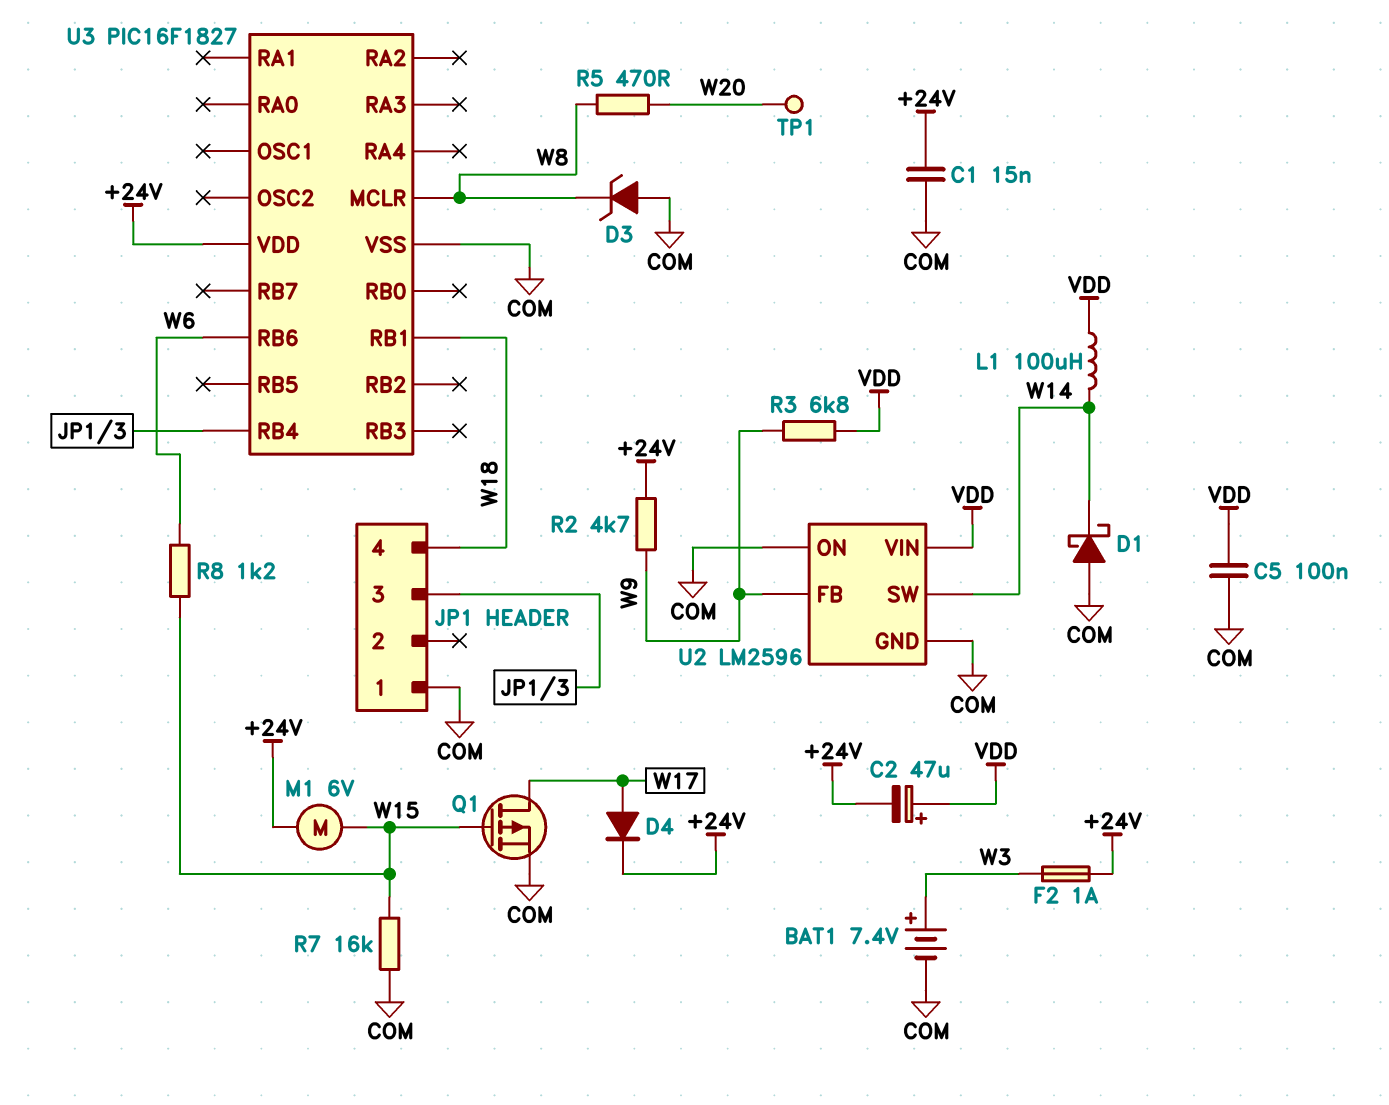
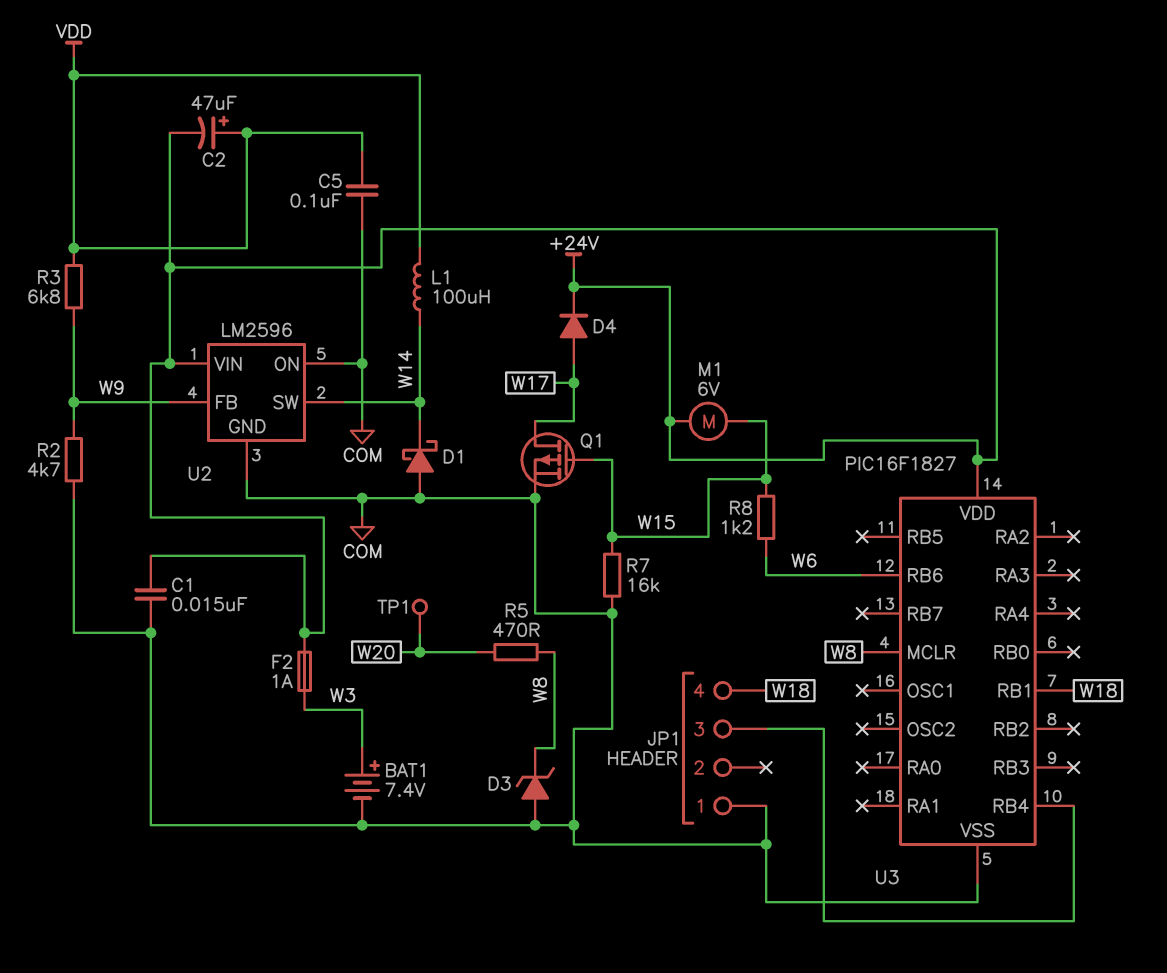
R2: 4.7k (+24V, W9) -> 4.7k (COM, W9)
U2 pin VIN: VDD -> +24V

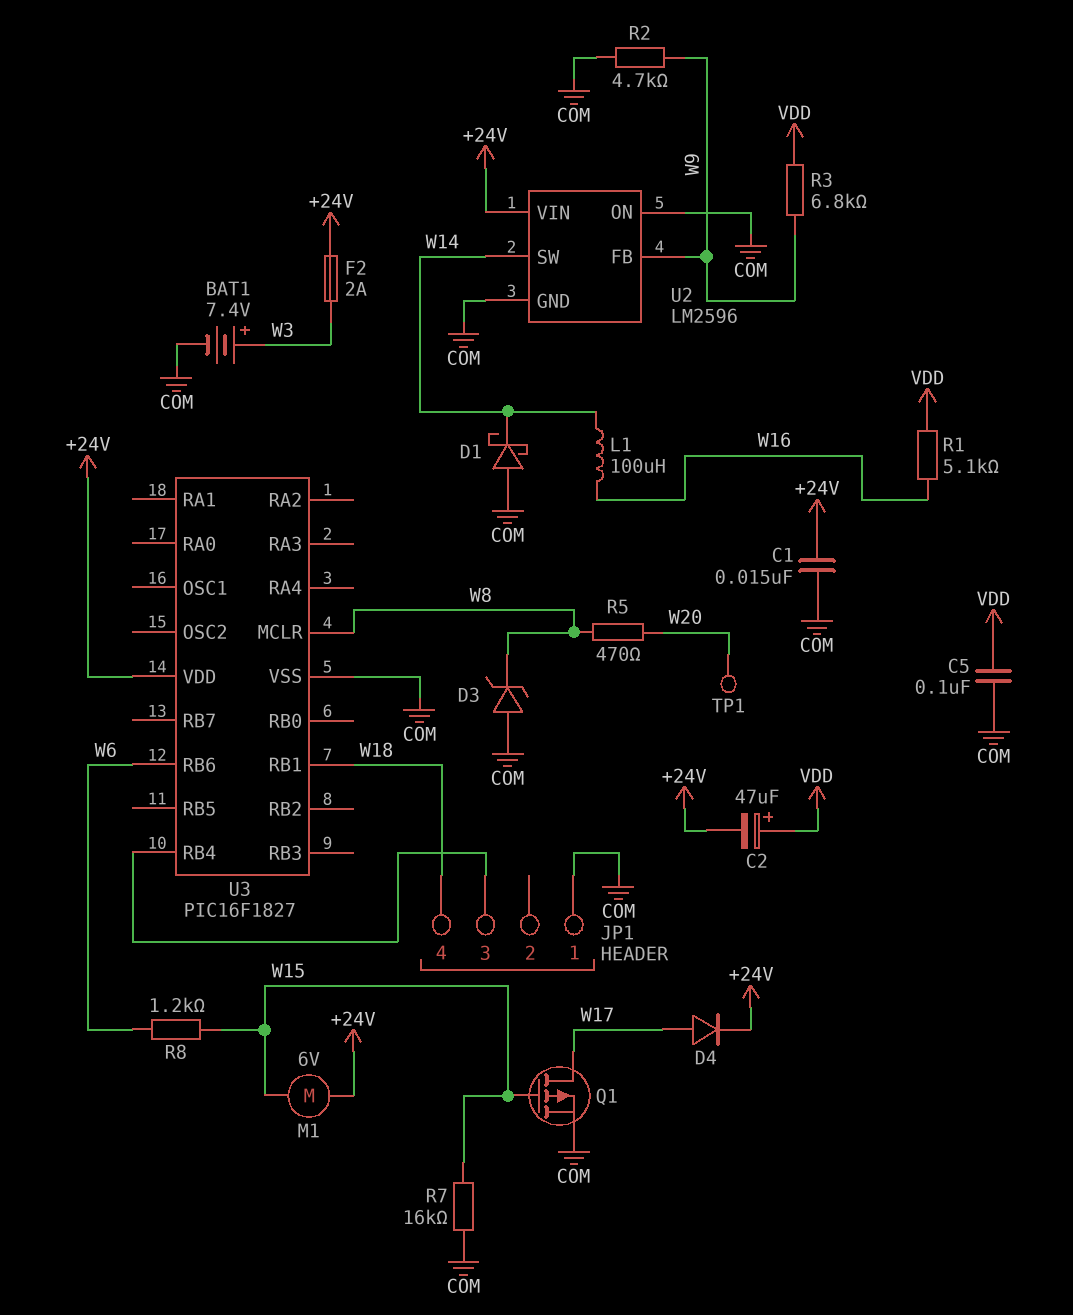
F2: 1A (+24V, W3) -> 2A (+24V, W3)
L1: 100uH (VDD, W14) -> 100uH (W14, W16)
R1: none -> 5.1k (VDD, W16)

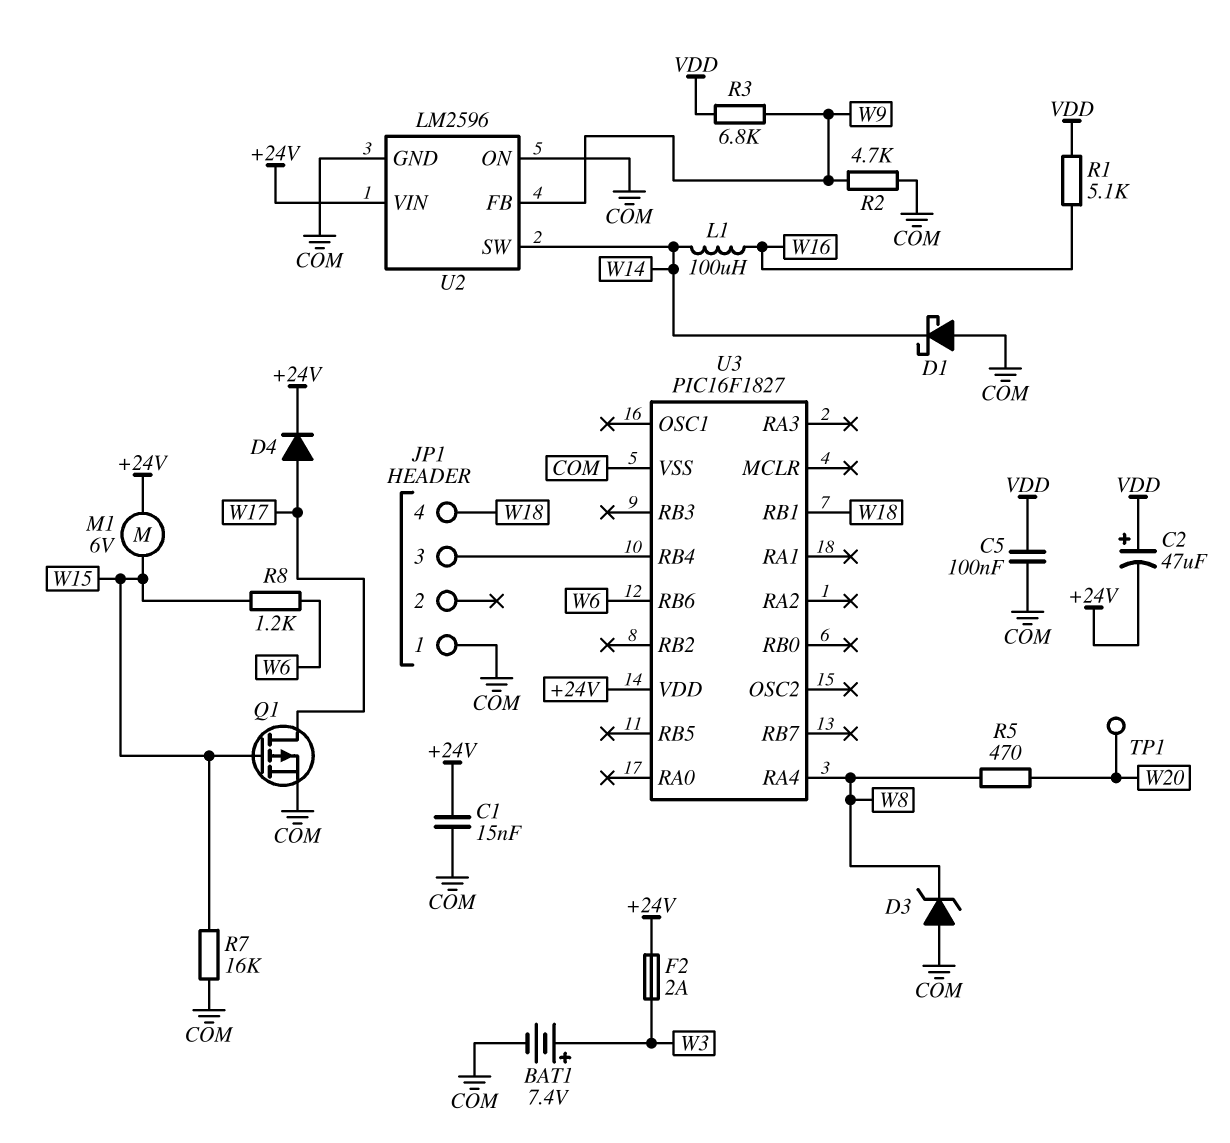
U3 pin MCLR: W8 -> none
U3 pin RA4: none -> W8

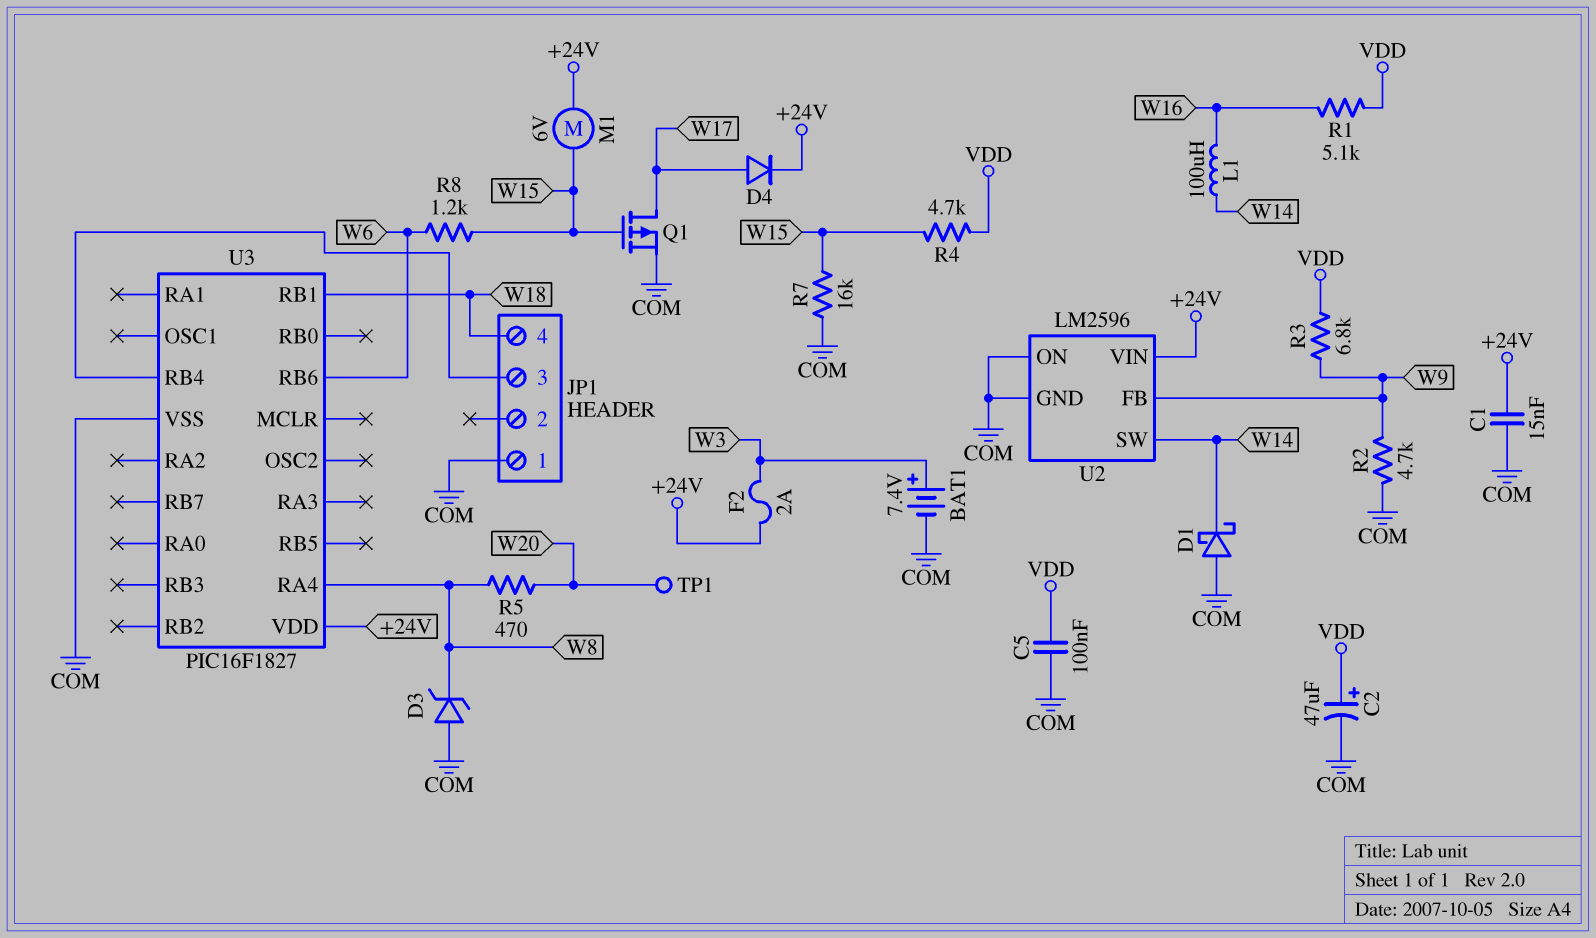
C2: 47uF (plus VDD, minus +24V) -> 47uF (plus VDD, minus COM)
R4: none -> 4.7k (VDD, W15)

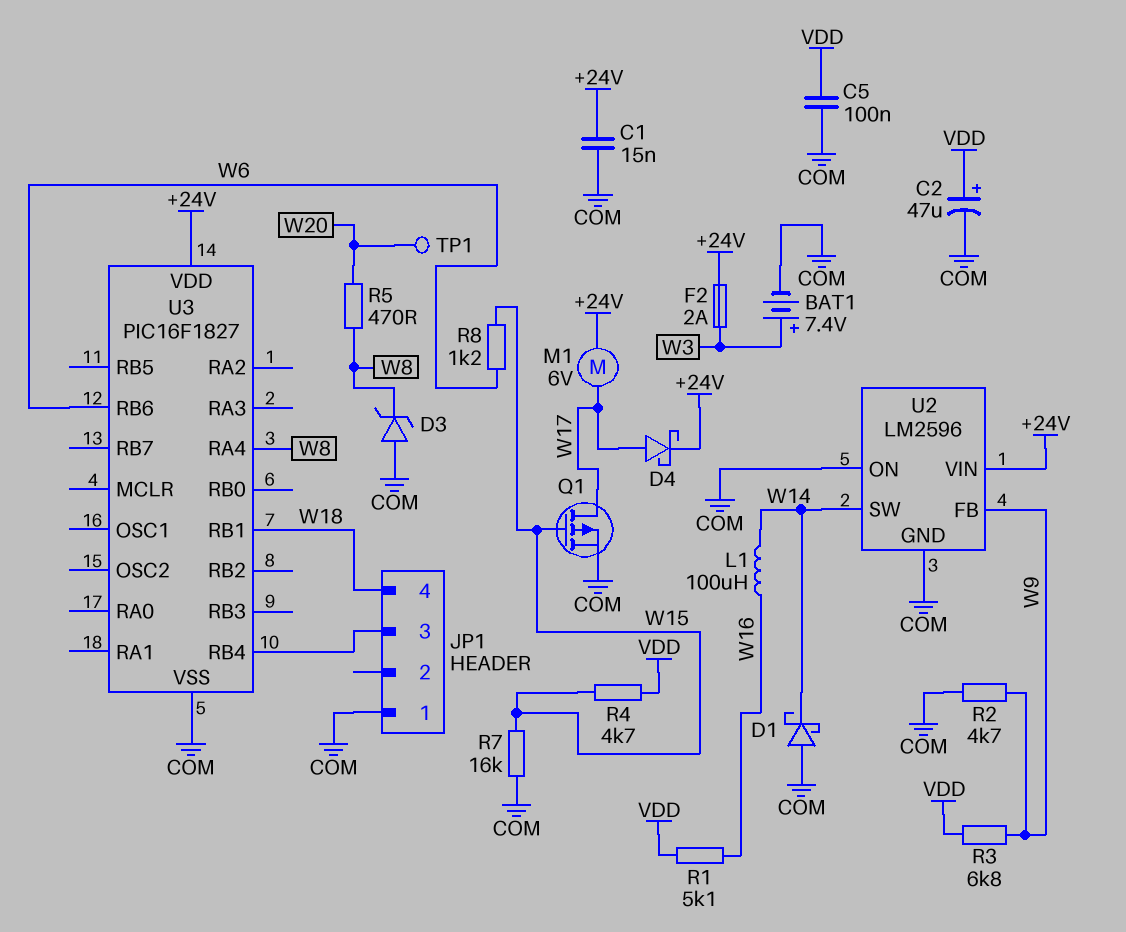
D4: diode (A W17, K +24V) -> schottky (A W17, K +24V)
M1: motor 6V (+24V, W15) -> motor 6V (+24V, W17)

